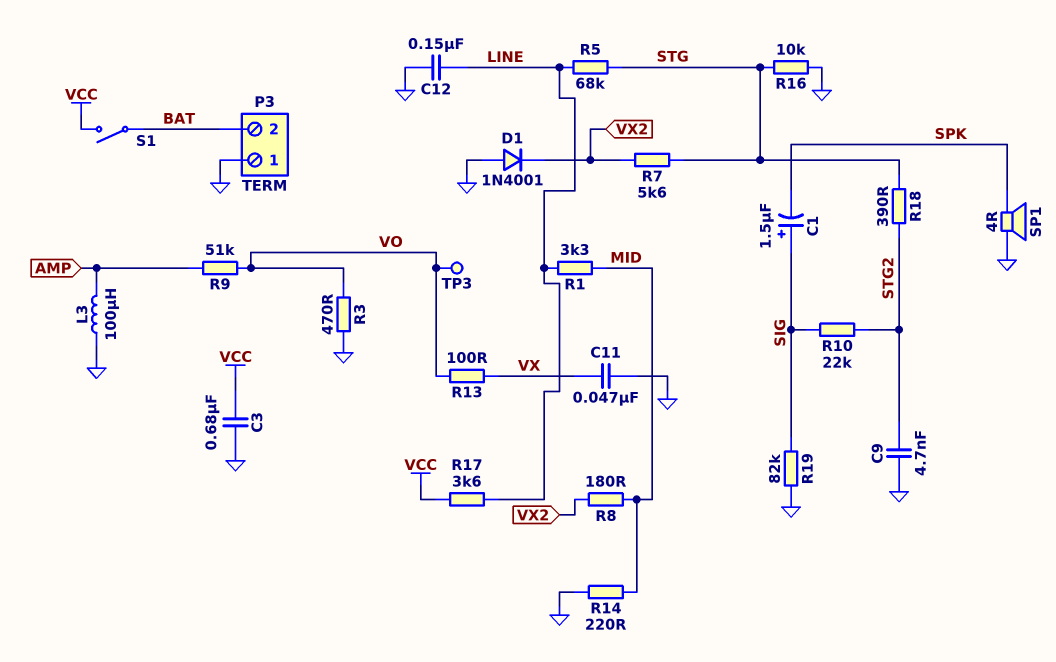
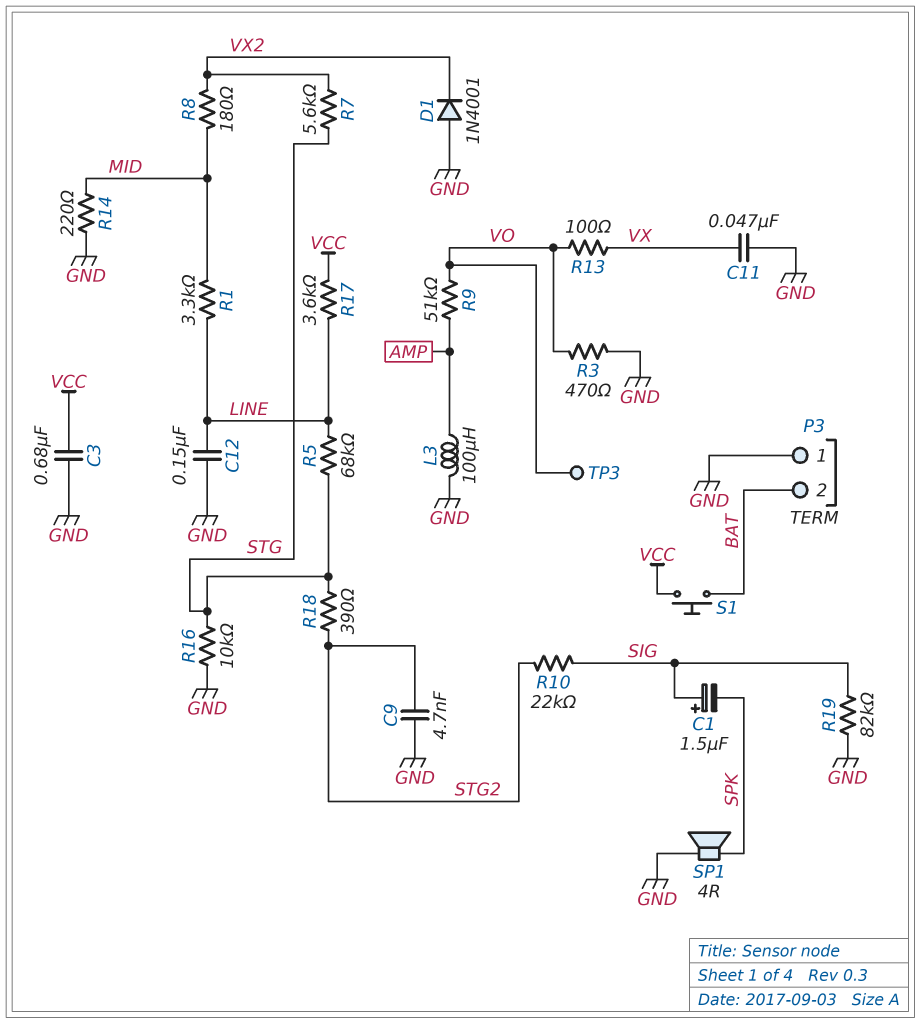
S1: switch (BAT, VCC) -> button (BAT, VCC)

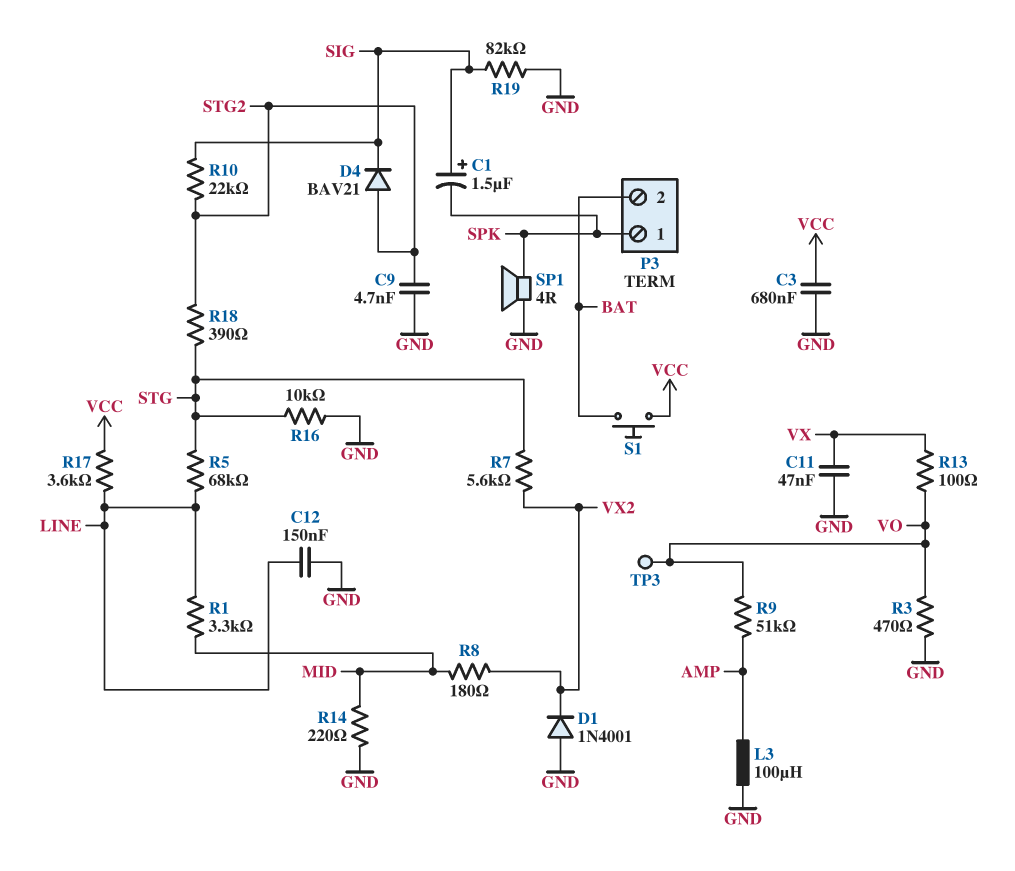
D4: none -> diode BAV21 (A STG2, K SIG)
P3 pin 1: GND -> SPK

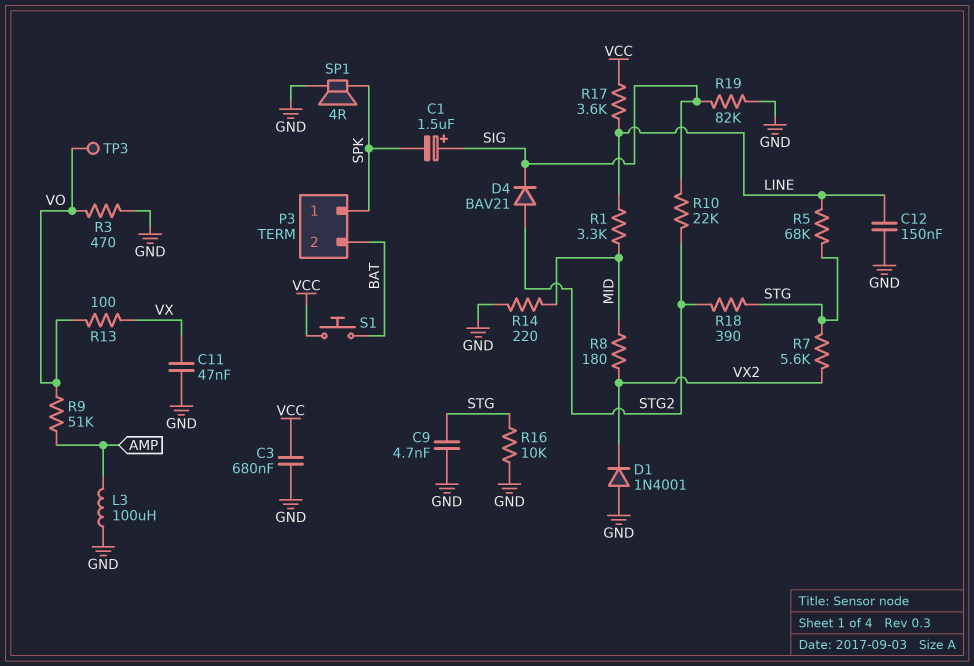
C9: 4.7nF (GND, STG2) -> 4.7nF (GND, STG)

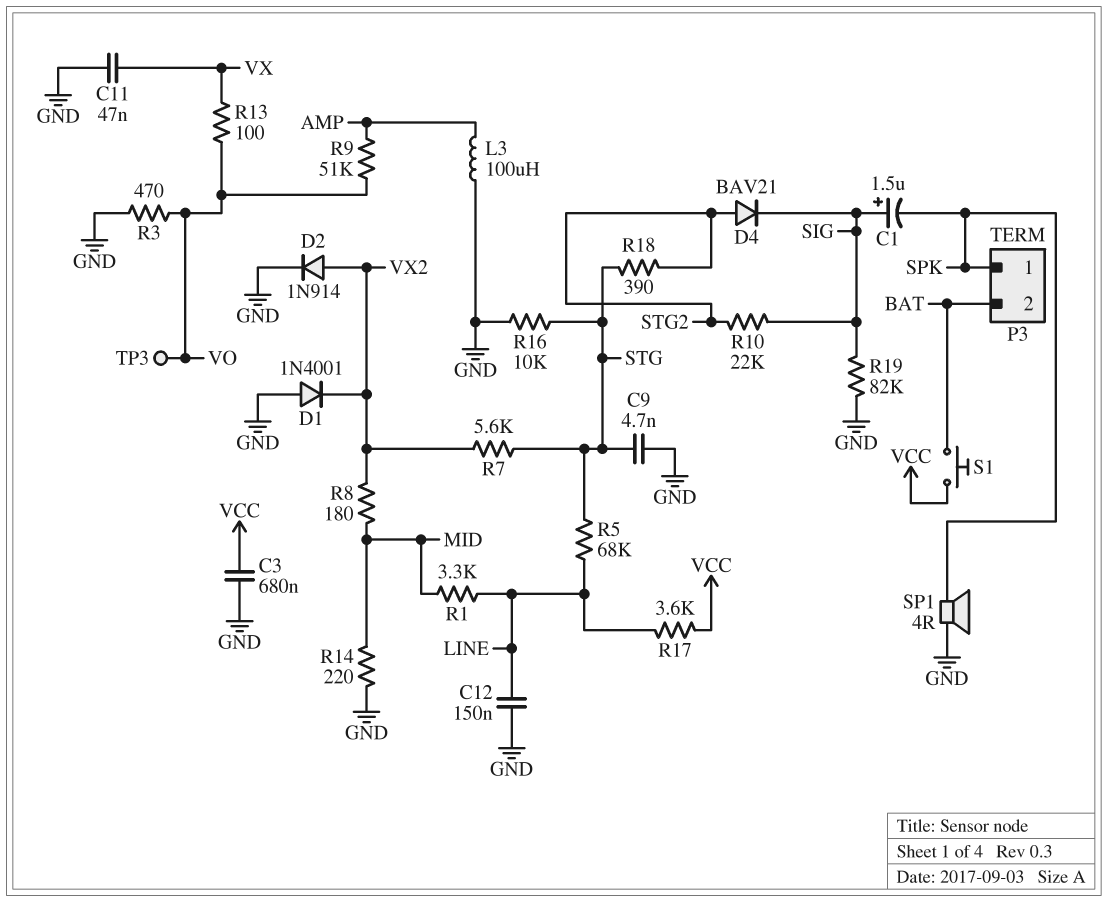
D2: none -> diode 1N914 (A VX2, K GND)

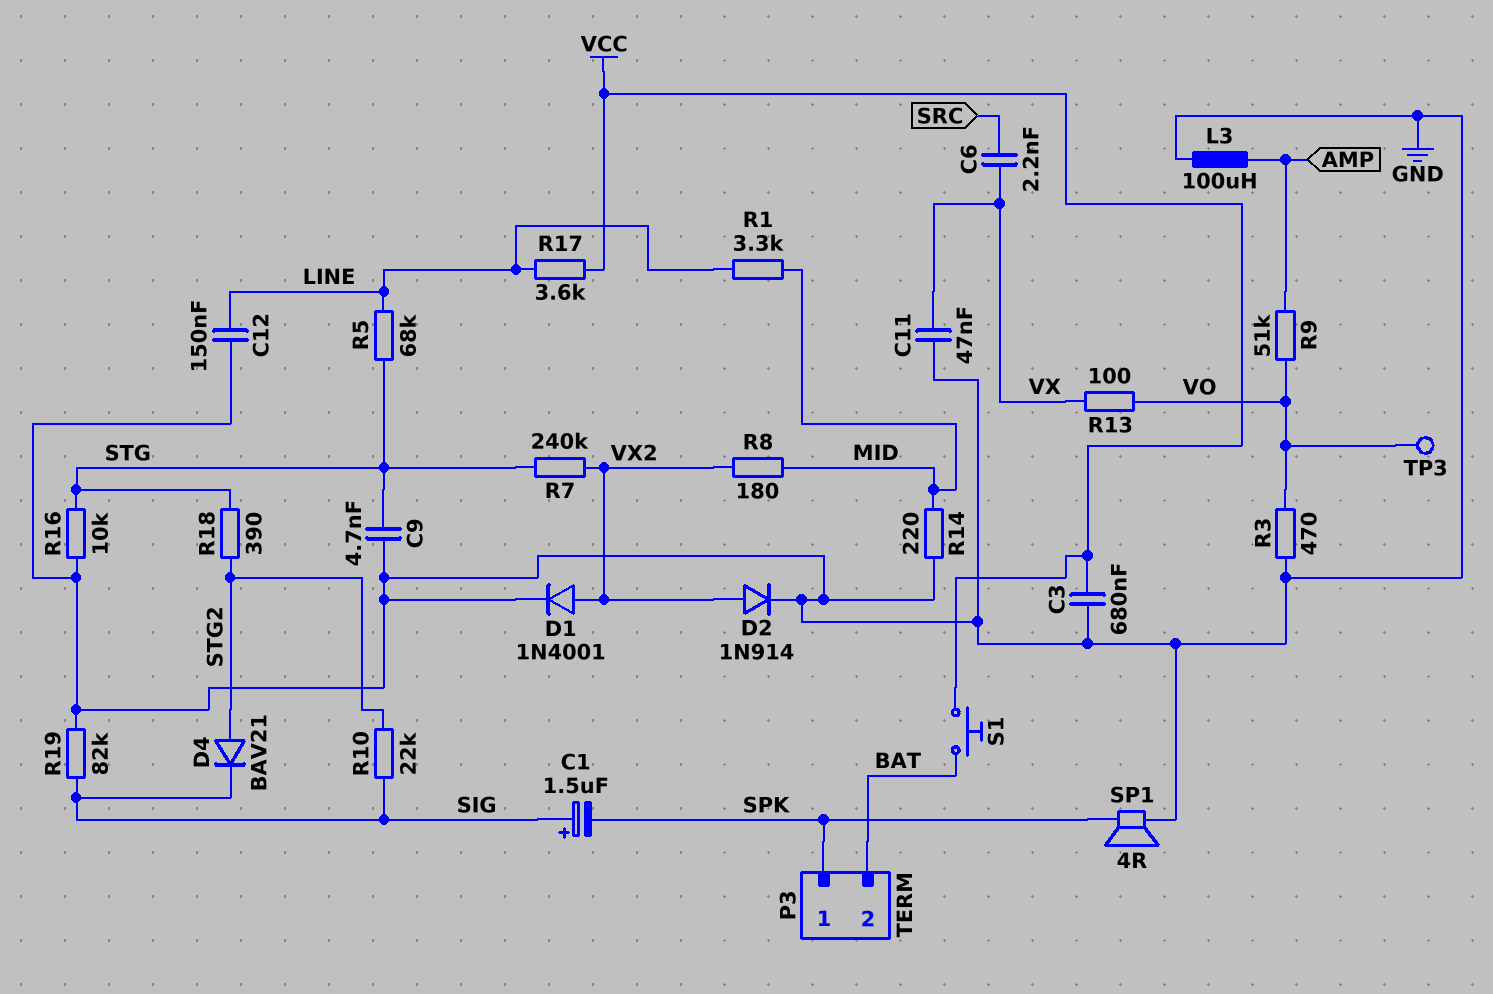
C6: none -> 2.2nF (SRC, VX)
D1: diode 1N4001 (A GND, K VX2) -> diode 1N4001 (A VX2, K GND)
R7: 5.6k (STG, VX2) -> 240k (STG, VX2)

